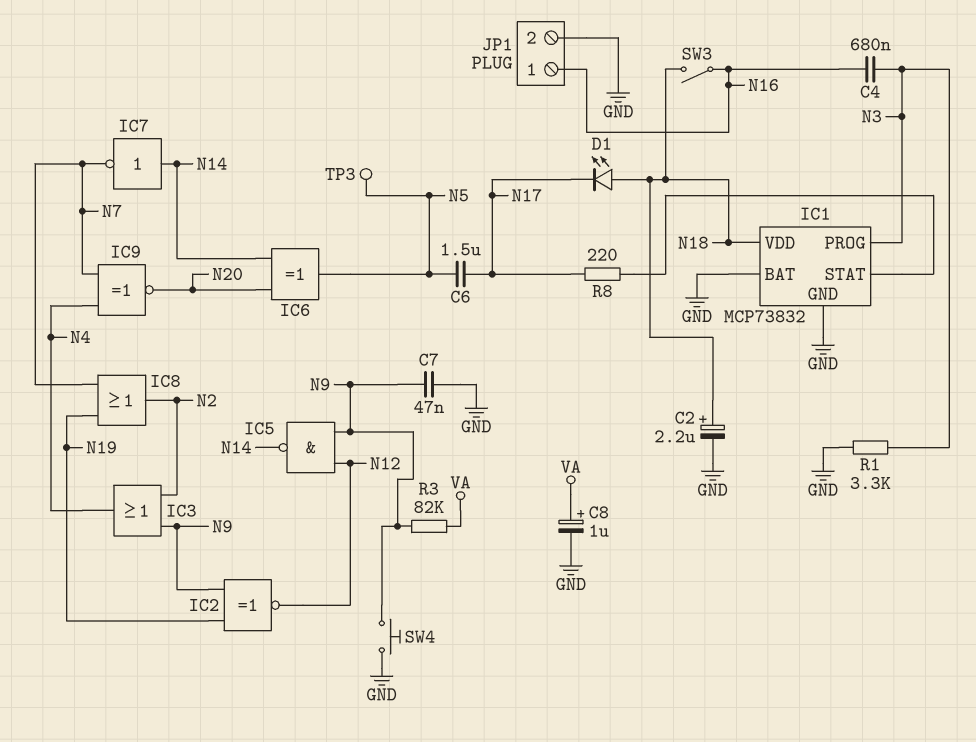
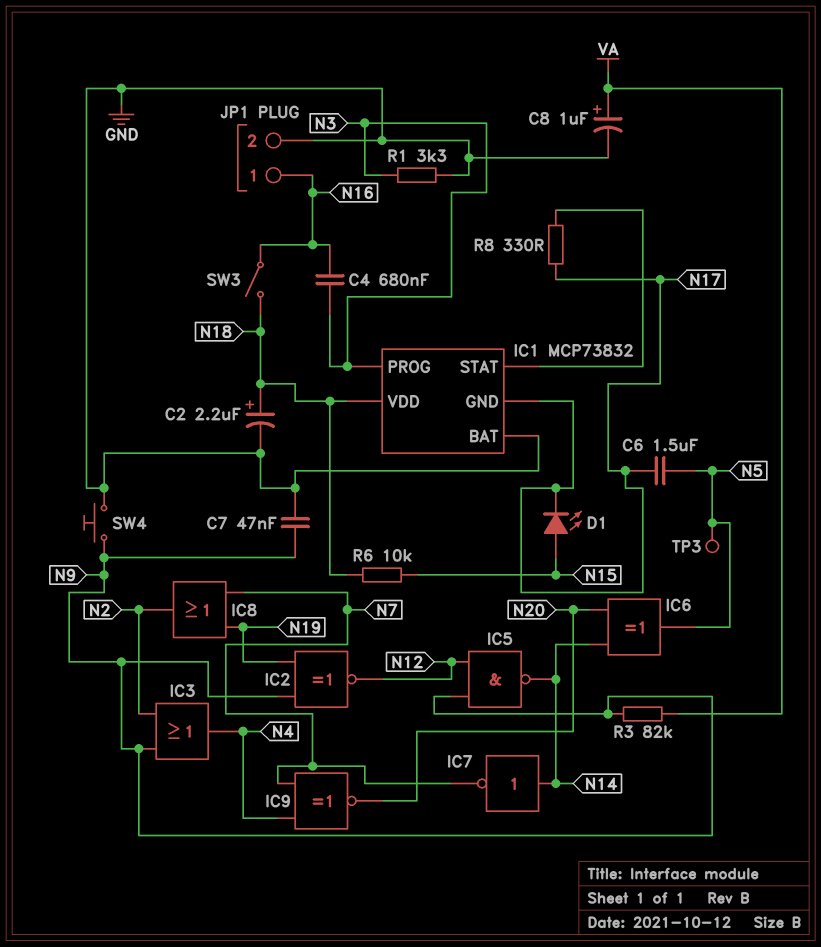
D1: LED (A N18, K N17) -> LED (A N15, K N17)
IC1 pin GND: GND -> N17
R6: none -> 10k (N15, N18)
R8: 220 (IC1/STAT, N17) -> 330 (IC1/STAT, N17)

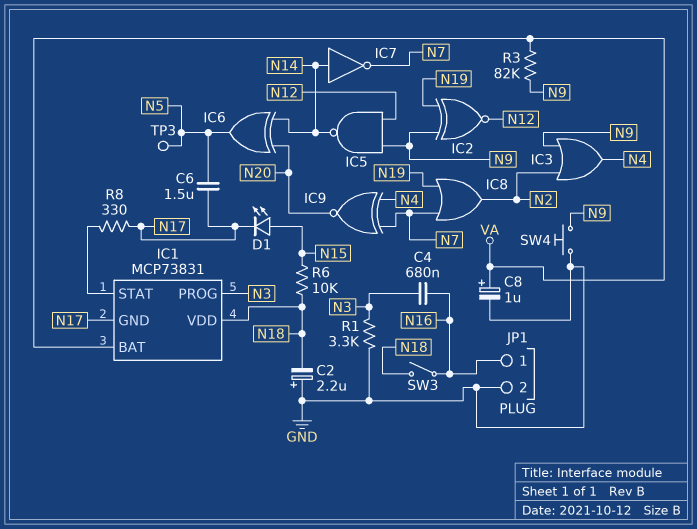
C2: 2.2uF (plus N18, minus GND) -> 2.2uF (plus GND, minus N18)
C7: 47nF (GND, N9) -> none
IC1: MCP73832 -> MCP73831
IC1 pin BAT: GND -> VA

